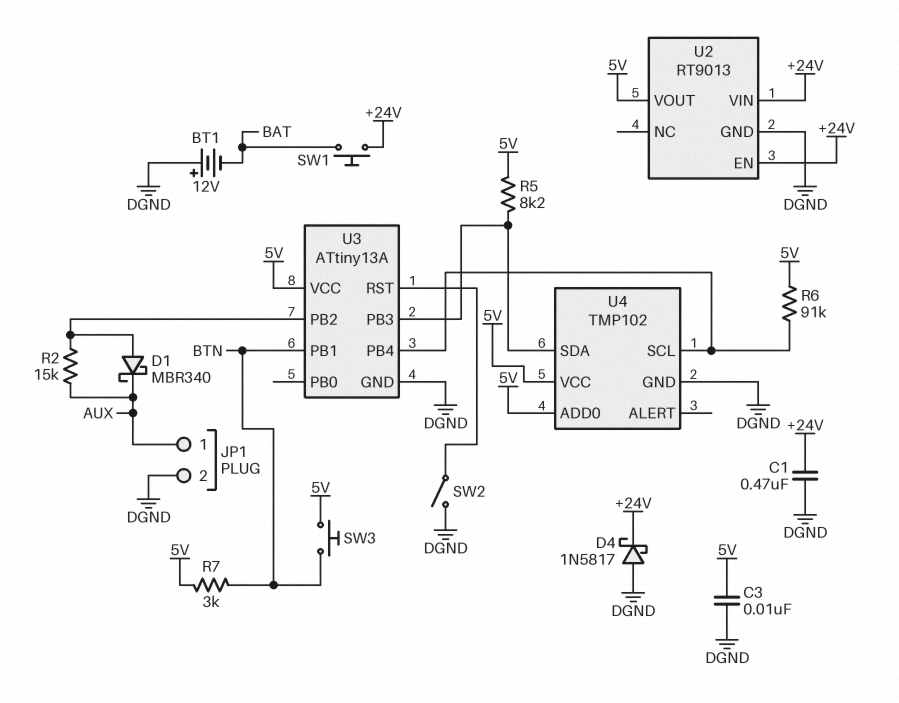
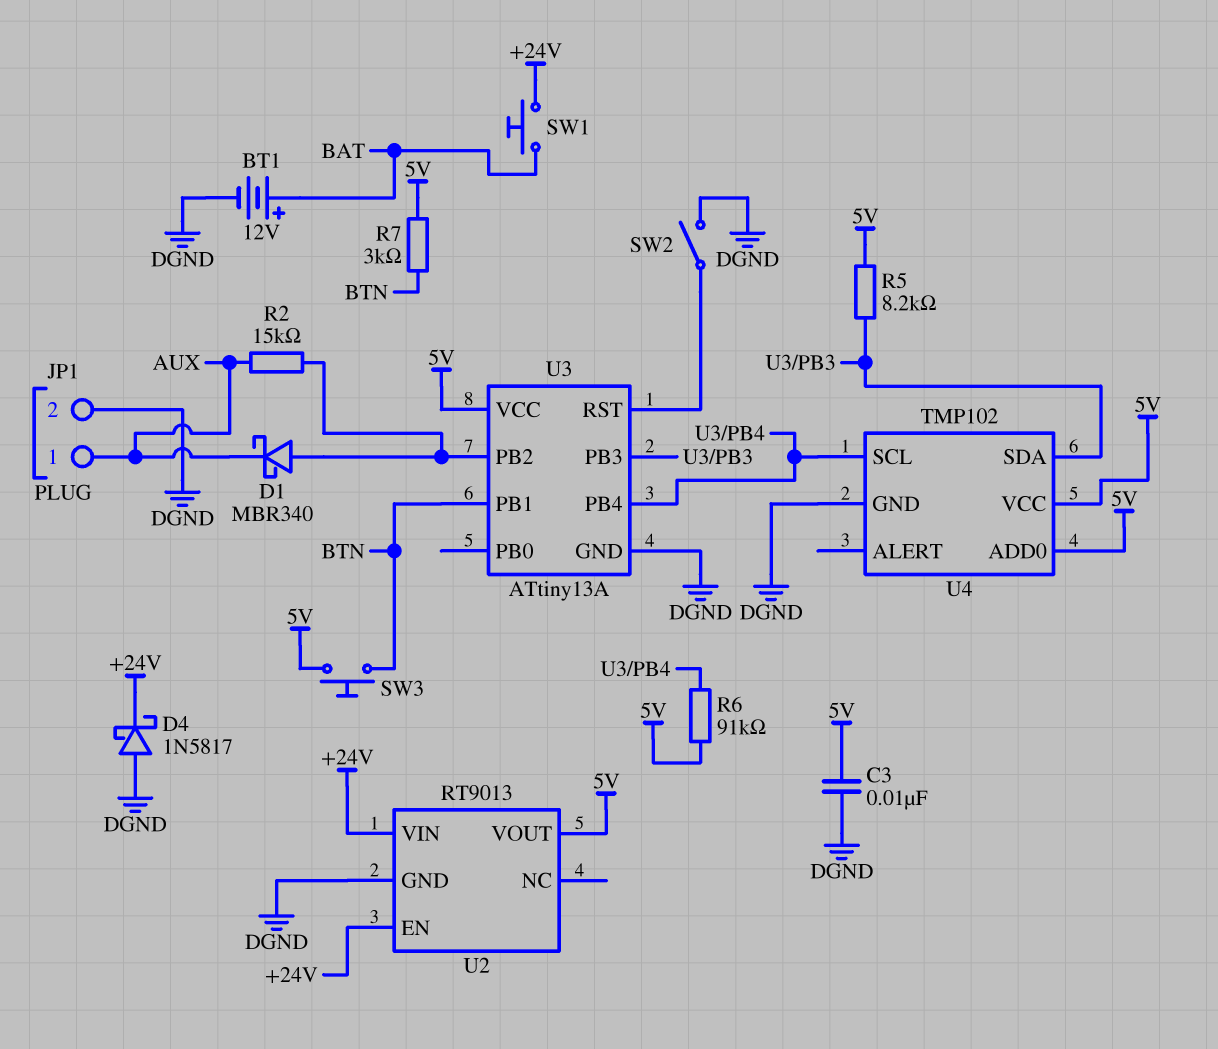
BT1: 12V (plus DGND, minus BAT) -> 12V (plus BAT, minus DGND)
C1: 470nF (+24V, DGND) -> none

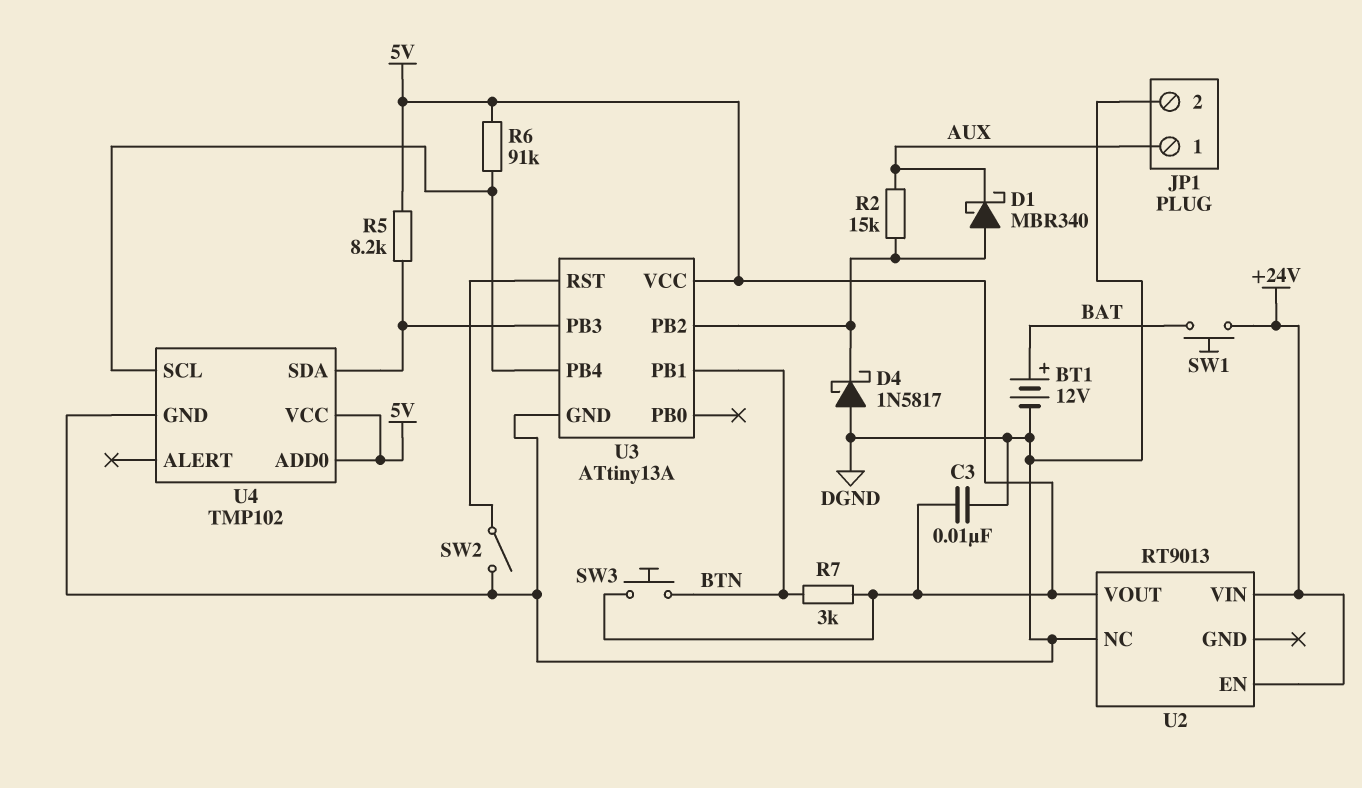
D4: schottky 1N5817 (A DGND, K +24V) -> schottky 1N5817 (A DGND, K U3/PB2)
U2 pin GND: DGND -> none
U2 pin NC: none -> DGND

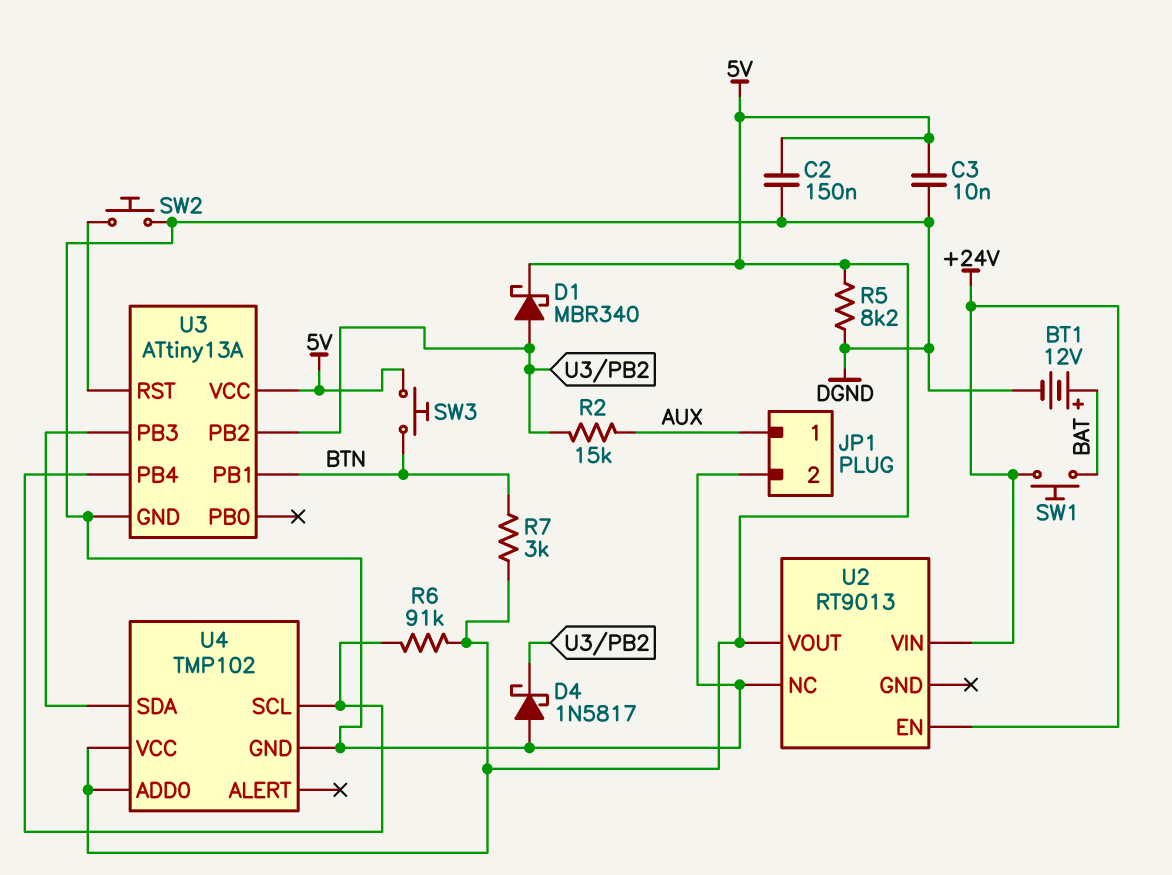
C2: none -> 150nF (5V, DGND)
D1: schottky MBR340 (A U3/PB2, K AUX) -> schottky MBR340 (A U3/PB2, K 5V)
R5: 8.2k (5V, U3/PB3) -> 8.2k (5V, DGND)
SW2: switch (DGND, U3/RST) -> button (DGND, U3/RST)

